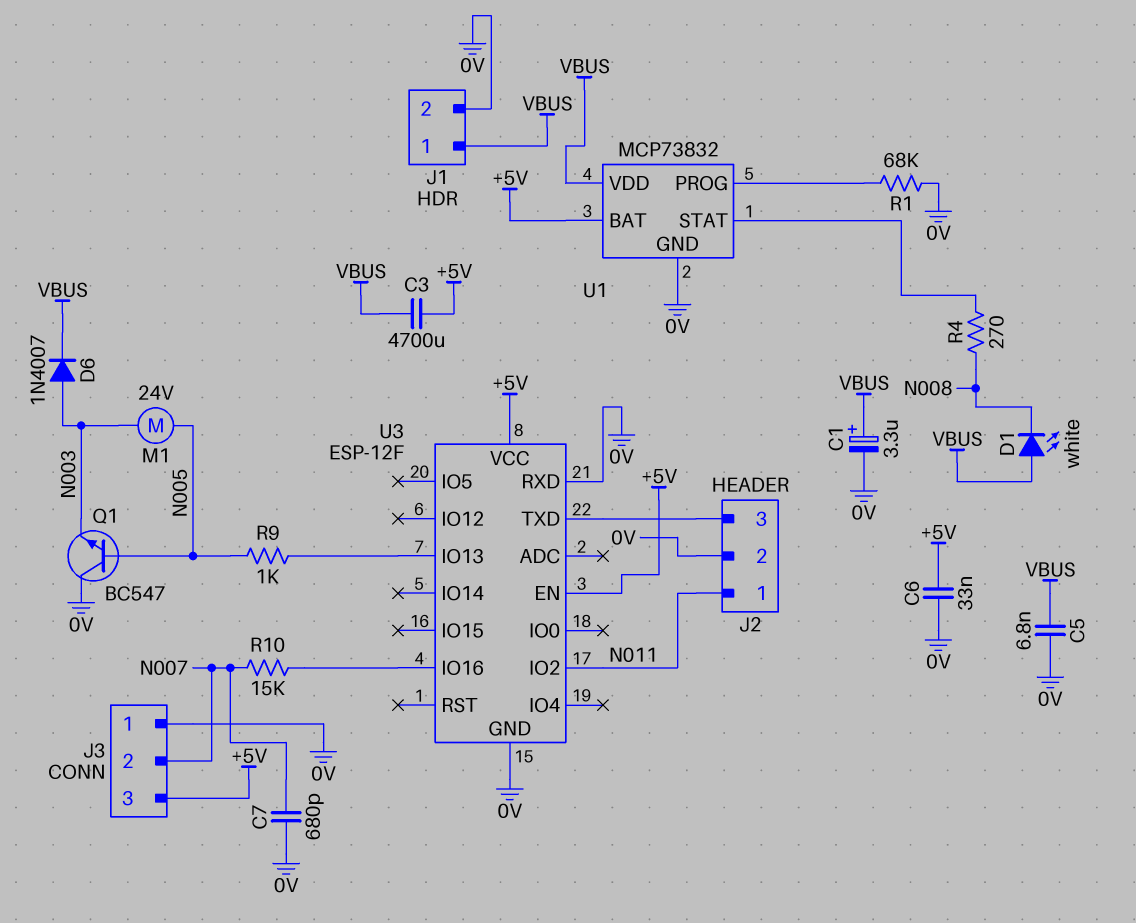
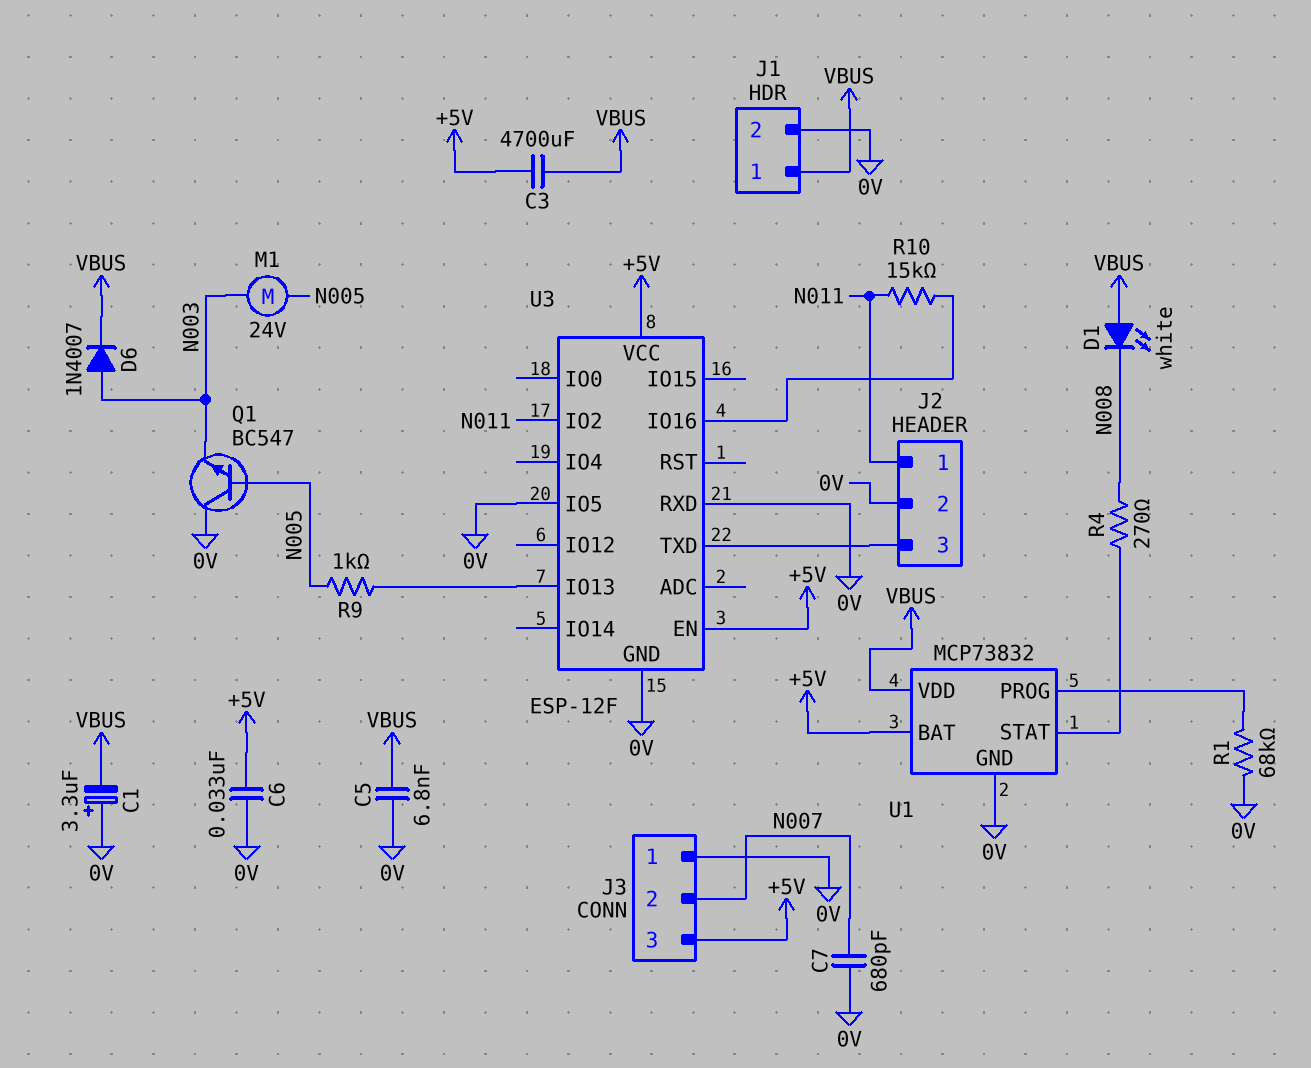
C1: 3.3uF (plus VBUS, minus 0V) -> 3.3uF (plus 0V, minus VBUS)
R10: 15k (N007, U3/IO16) -> 15k (N011, U3/IO16)
U3 pin IO5: none -> 0V

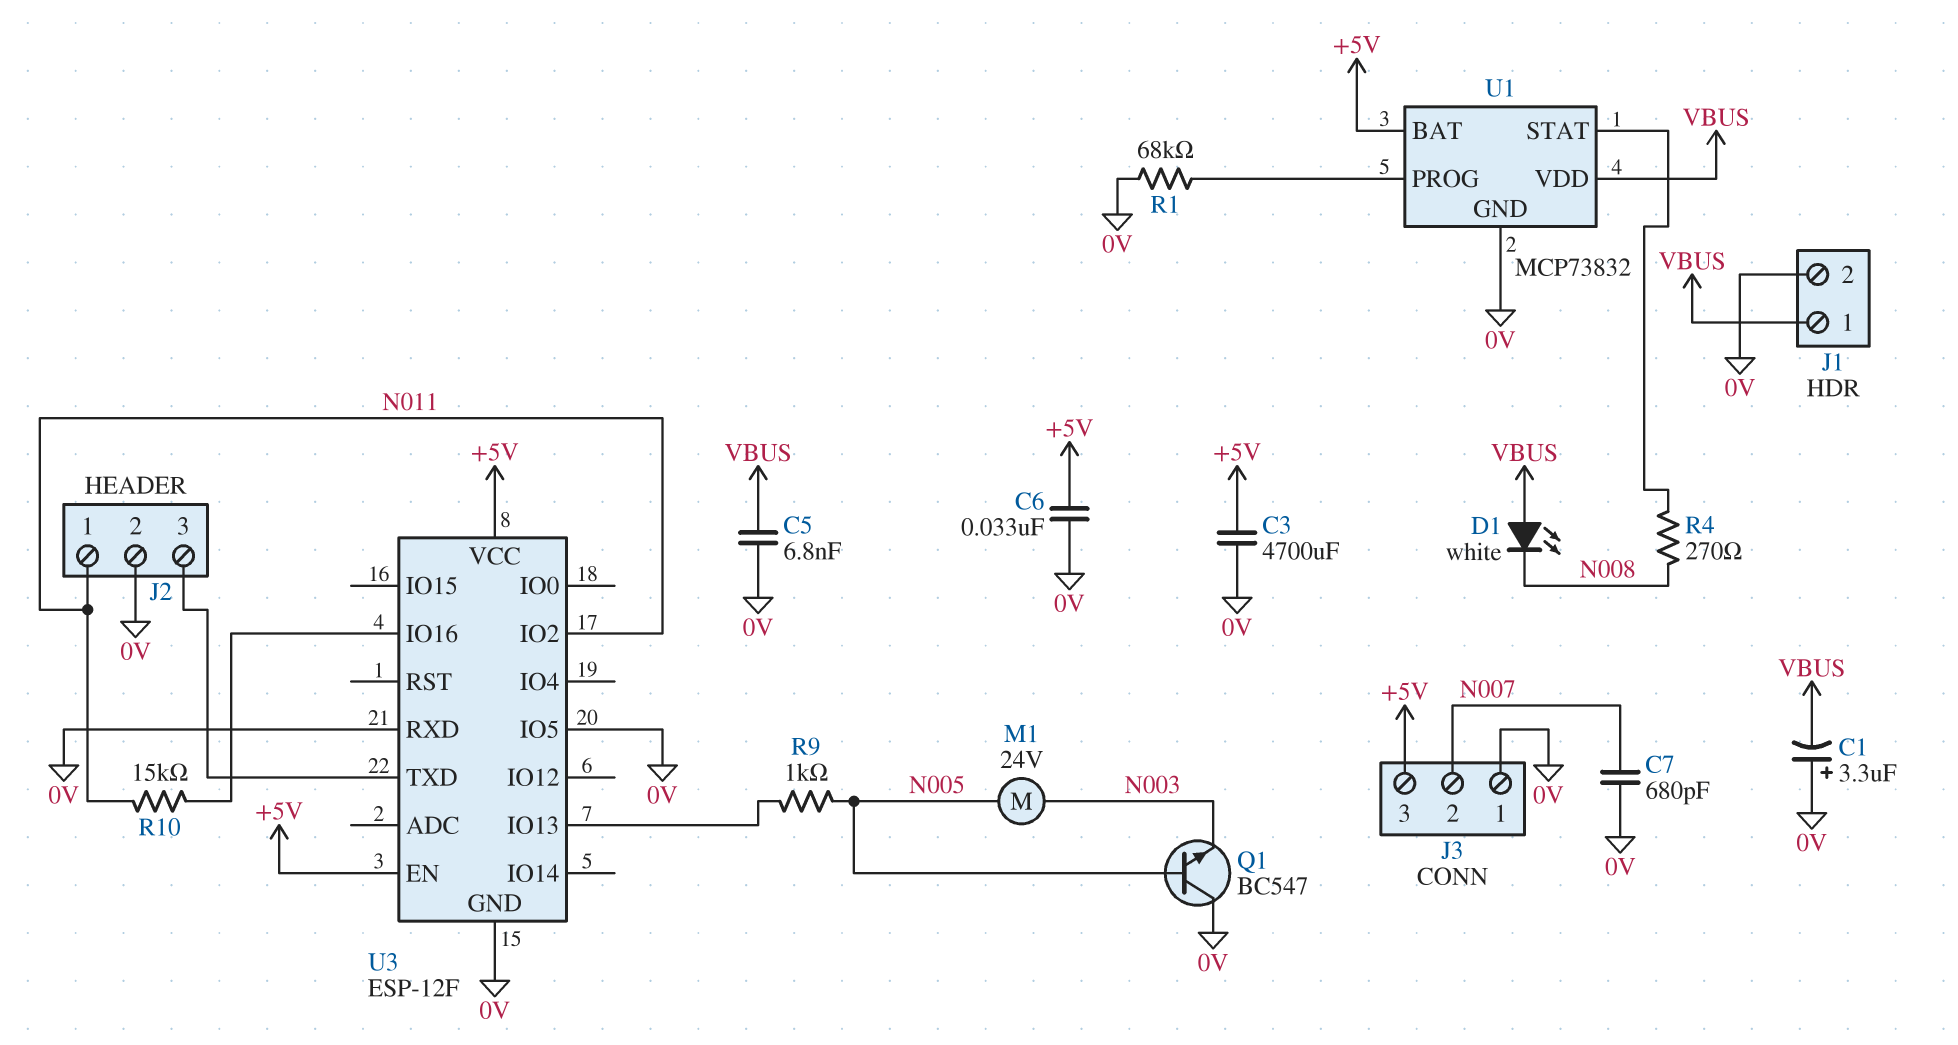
C3: 4700uF (+5V, VBUS) -> 4700uF (+5V, 0V)
D6: diode 1N4007 (A N003, K VBUS) -> none

